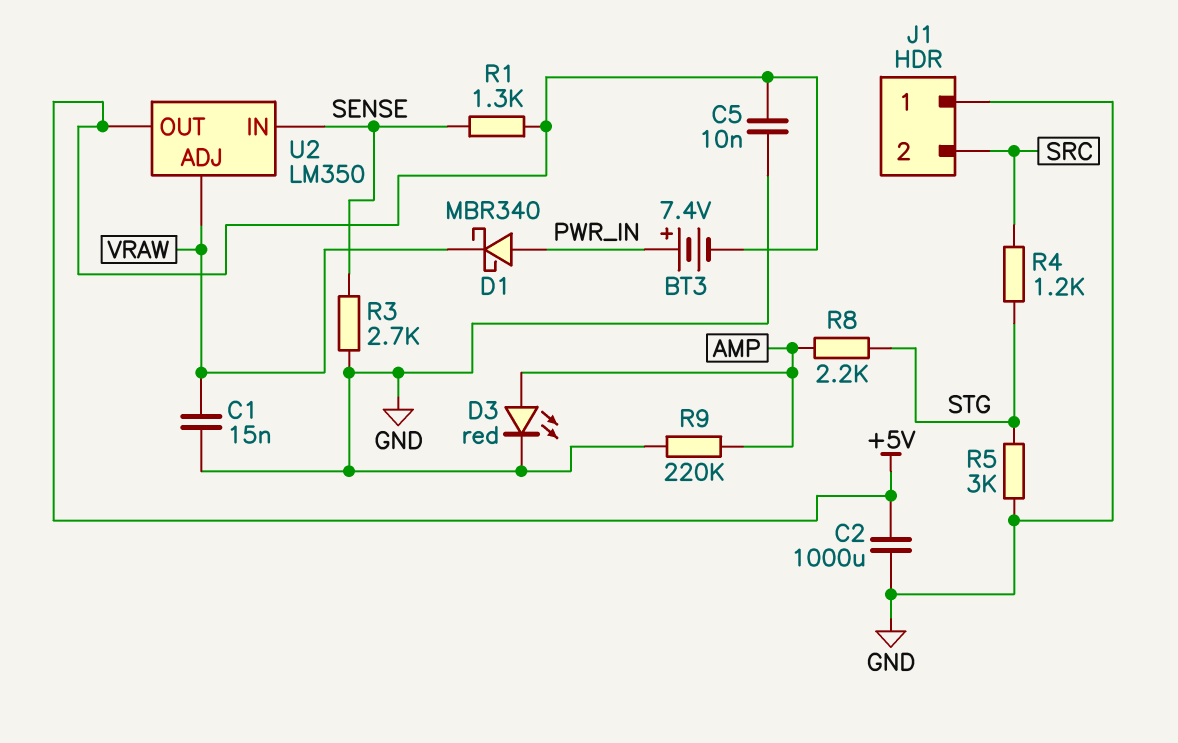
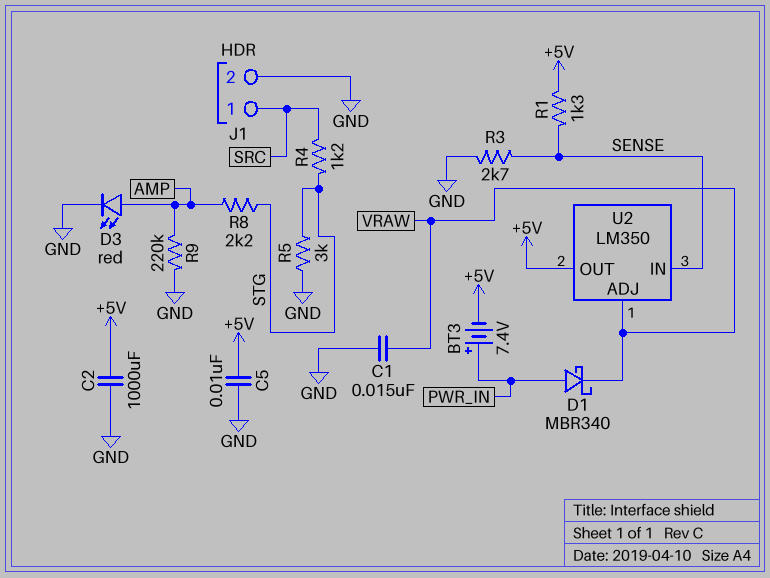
J1 pin 1: GND -> SRC
J1 pin 2: SRC -> GND

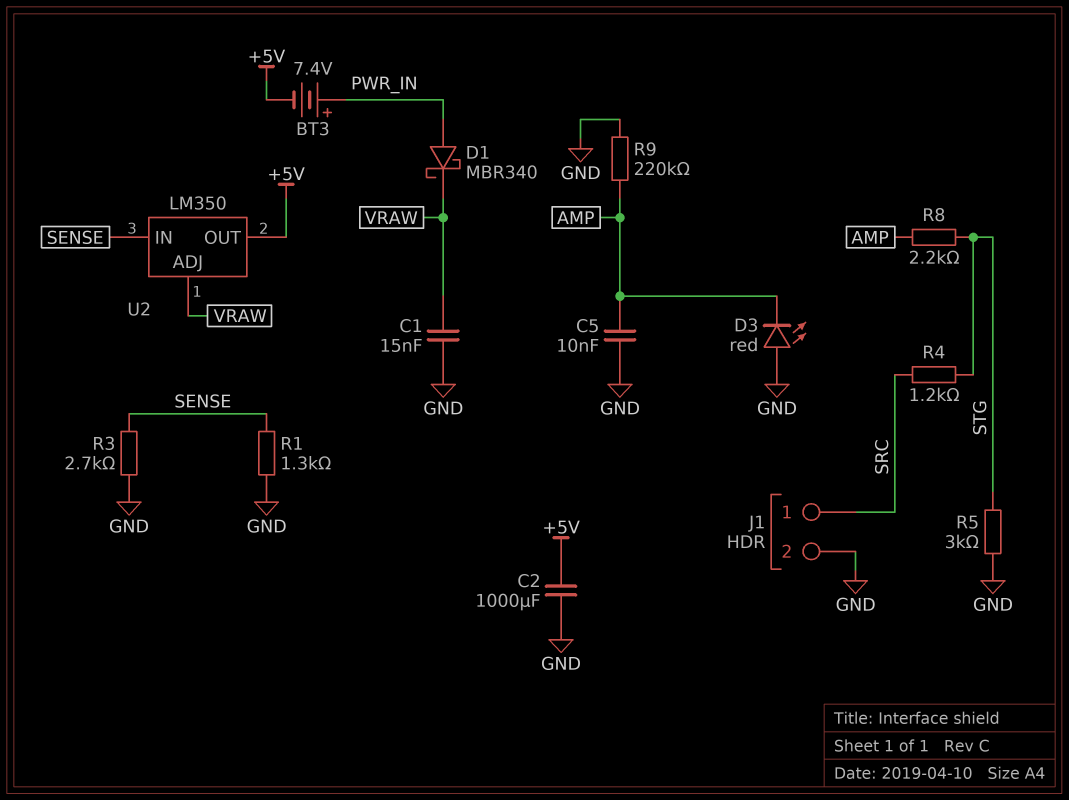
C5: 10nF (+5V, GND) -> 10nF (AMP, GND)
D3: LED red (A AMP, K GND) -> LED red (A GND, K AMP)
R1: 1.3k (+5V, SENSE) -> 1.3k (GND, SENSE)

